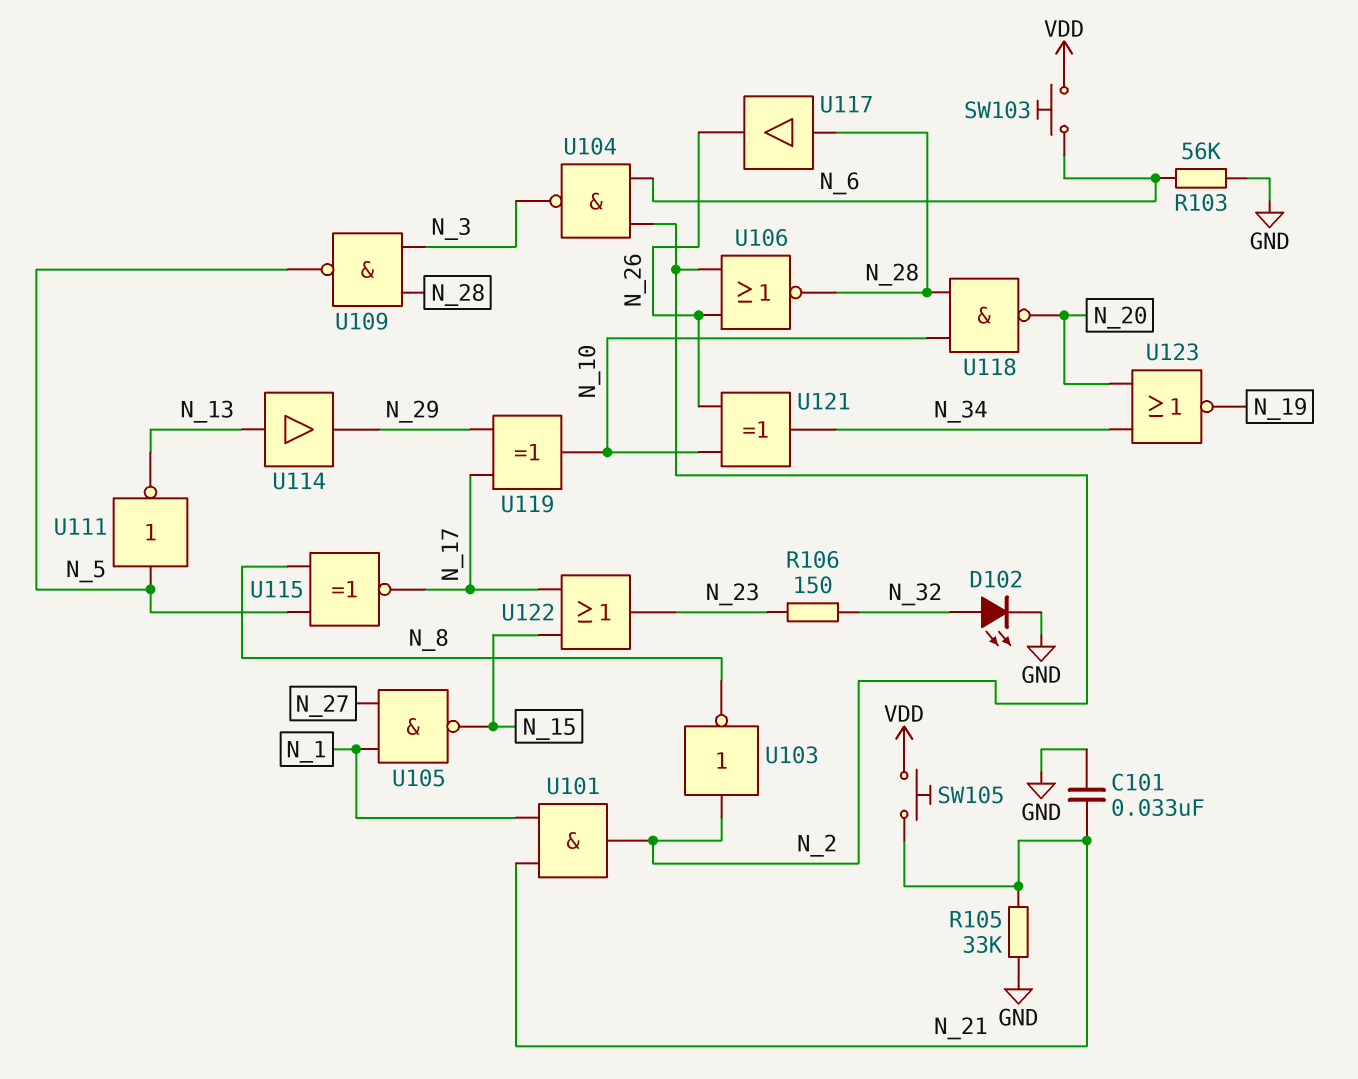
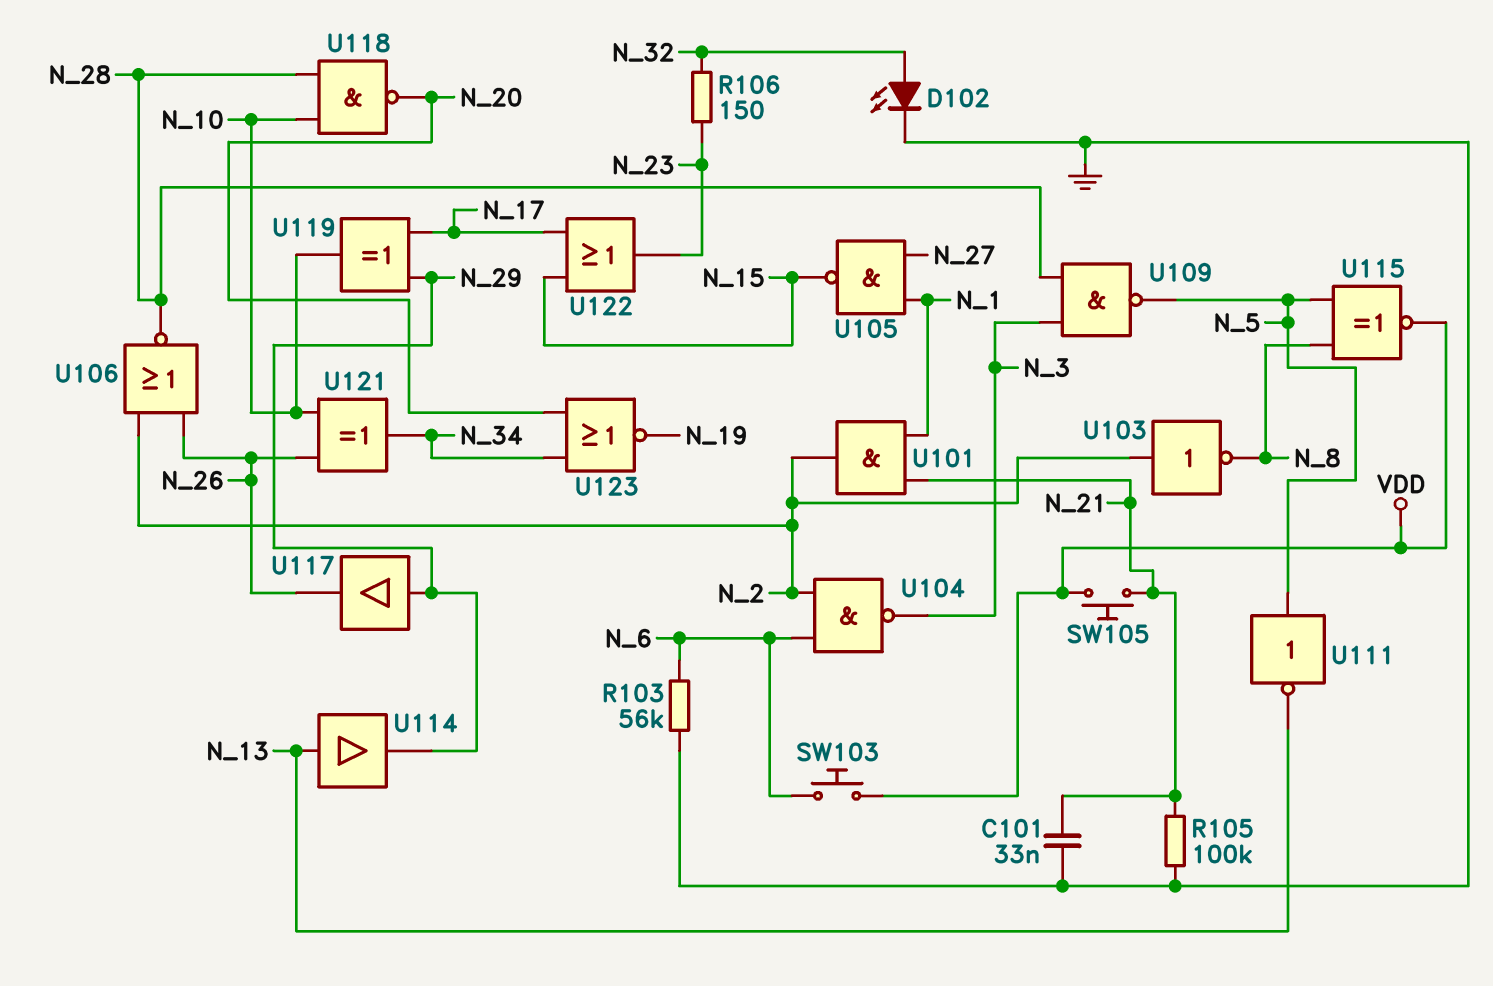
R105: 33k (GND, N_21) -> 100k (GND, N_21)
U115: XNOR (in N_5, in N_8, out N_17) -> XNOR (in N_5, in N_8, out VDD)
U117: buffer (in N_28, out N_26) -> buffer (in N_29, out N_26)

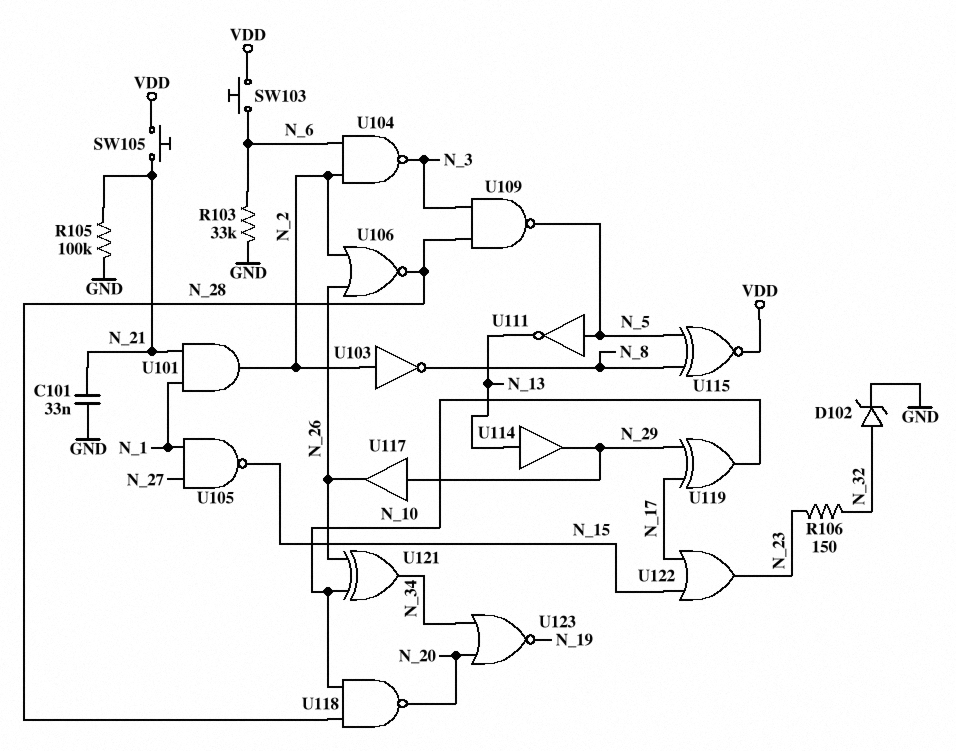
D102: LED (A N_32, K GND) -> zener (A N_32, K GND)
R103: 56k (GND, N_6) -> 33k (GND, N_6)

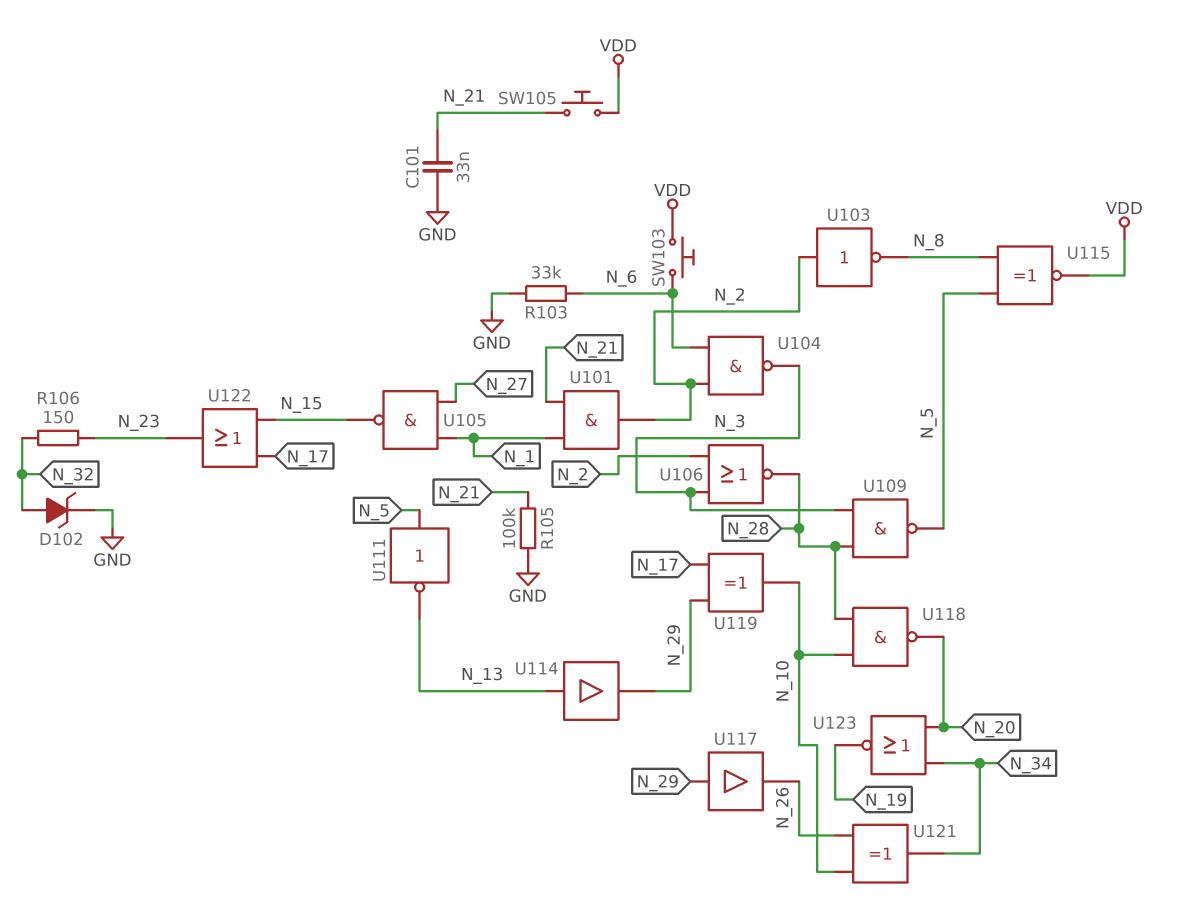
U106: NOR (in N_2, in N_26, out N_28) -> NOR (in N_2, in N_3, out N_28)

